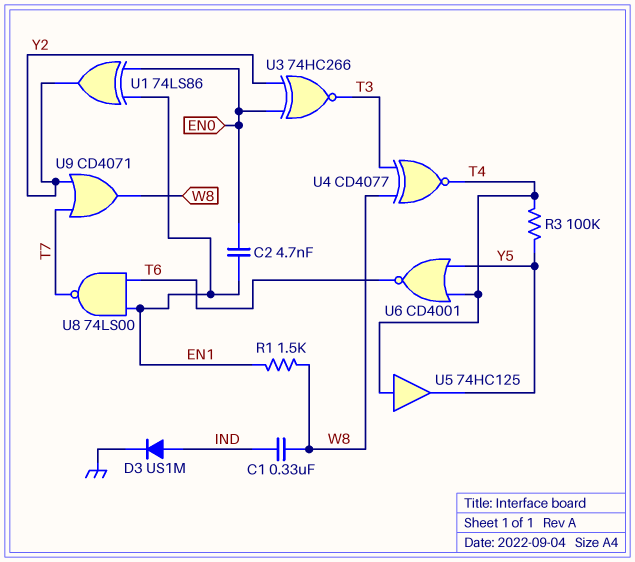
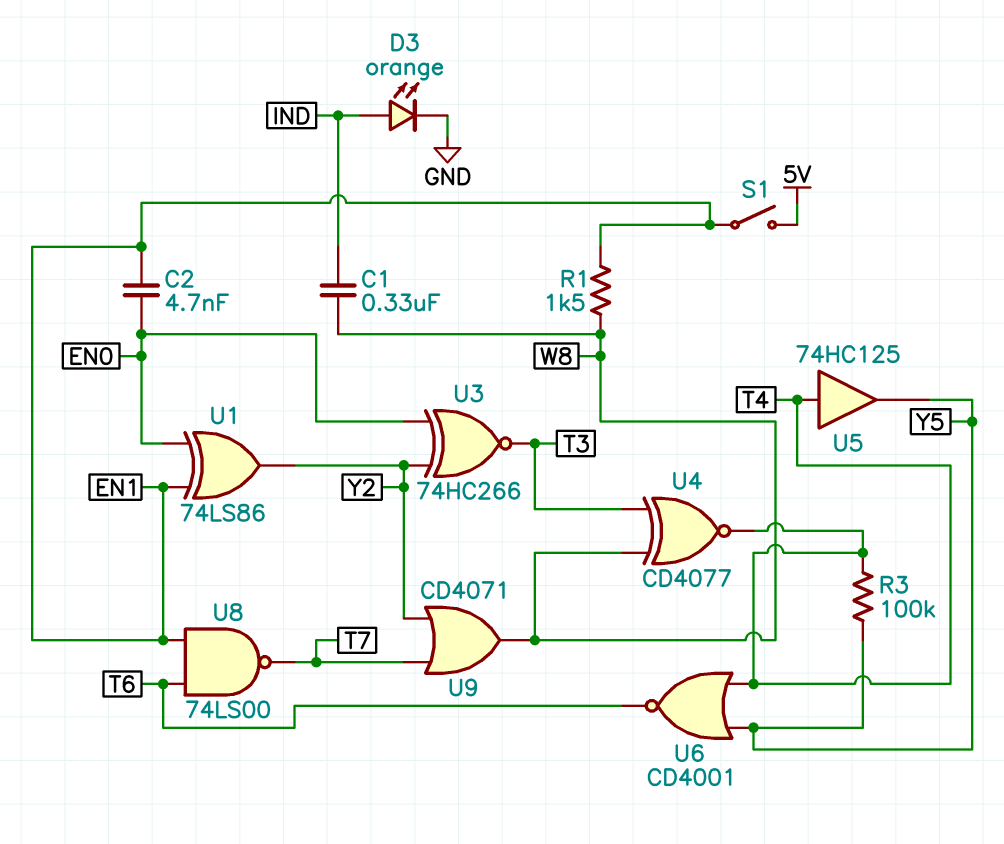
D3: diode US1M (A IND, K GND) -> LED orange (A IND, K GND)
S1: none -> switch (5V, EN1)

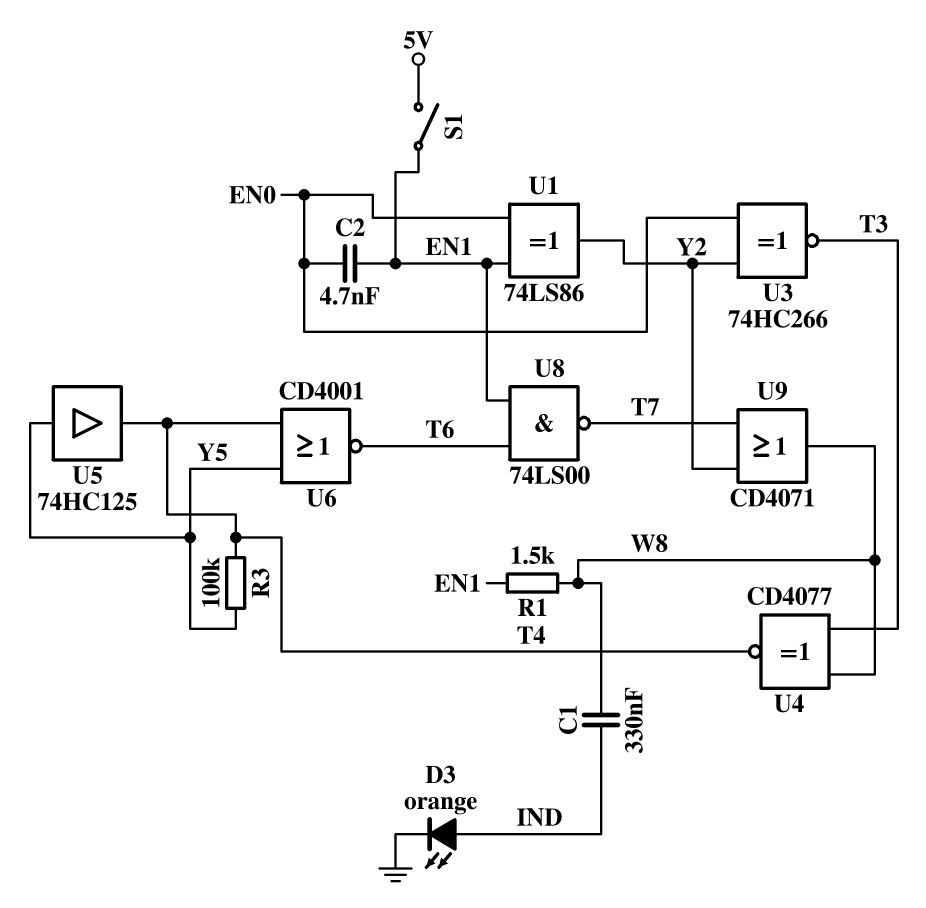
U5: buffer 74HC125 (in T4, out Y5) -> buffer 74HC125 (in Y5, out T4)

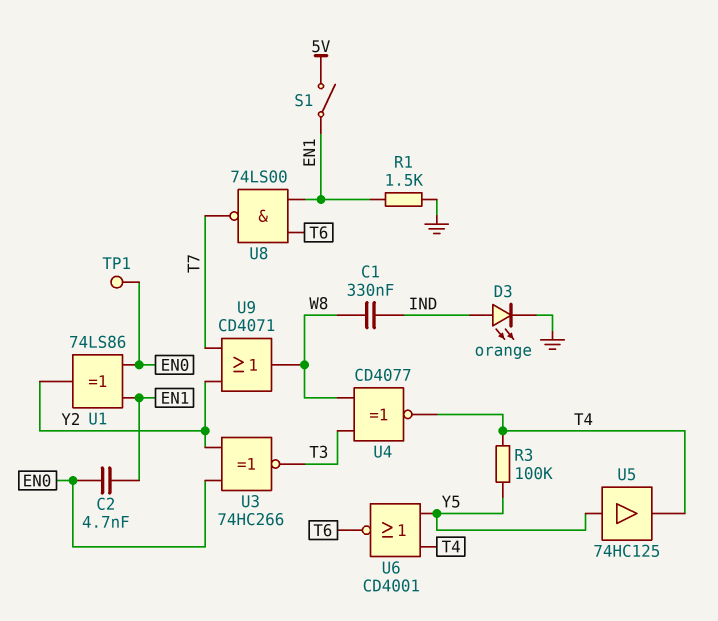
R1: 1.5k (EN1, W8) -> 1.5k (EN1, GND)
TP1: none -> test point (EN0)

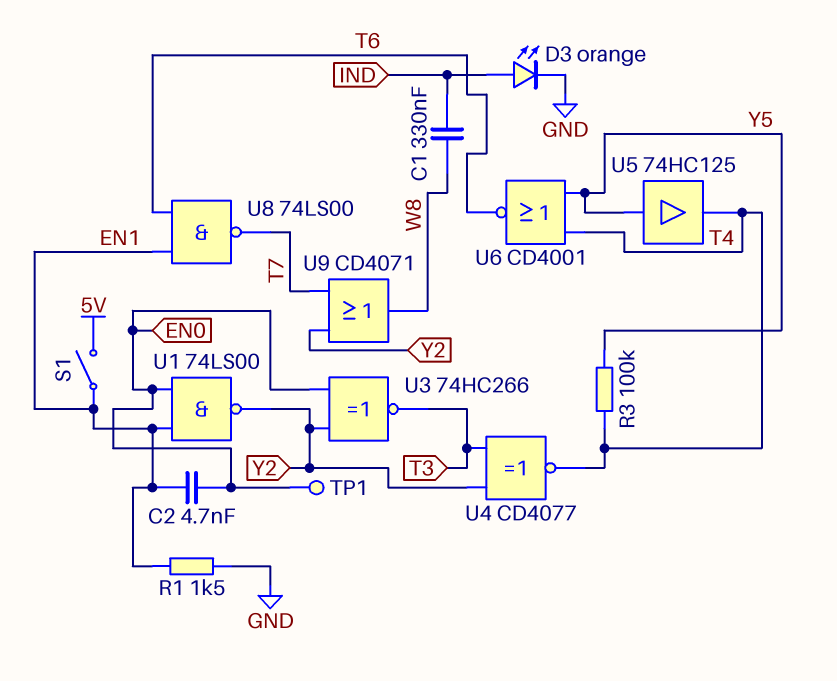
U1: XOR 74LS86 (in EN0, in EN1, out Y2) -> NAND 74LS00 (in EN0, in EN1, out Y2)
U4: XNOR CD4077 (in T3, in W8, out T4) -> XNOR CD4077 (in T3, in Y2, out T4)

